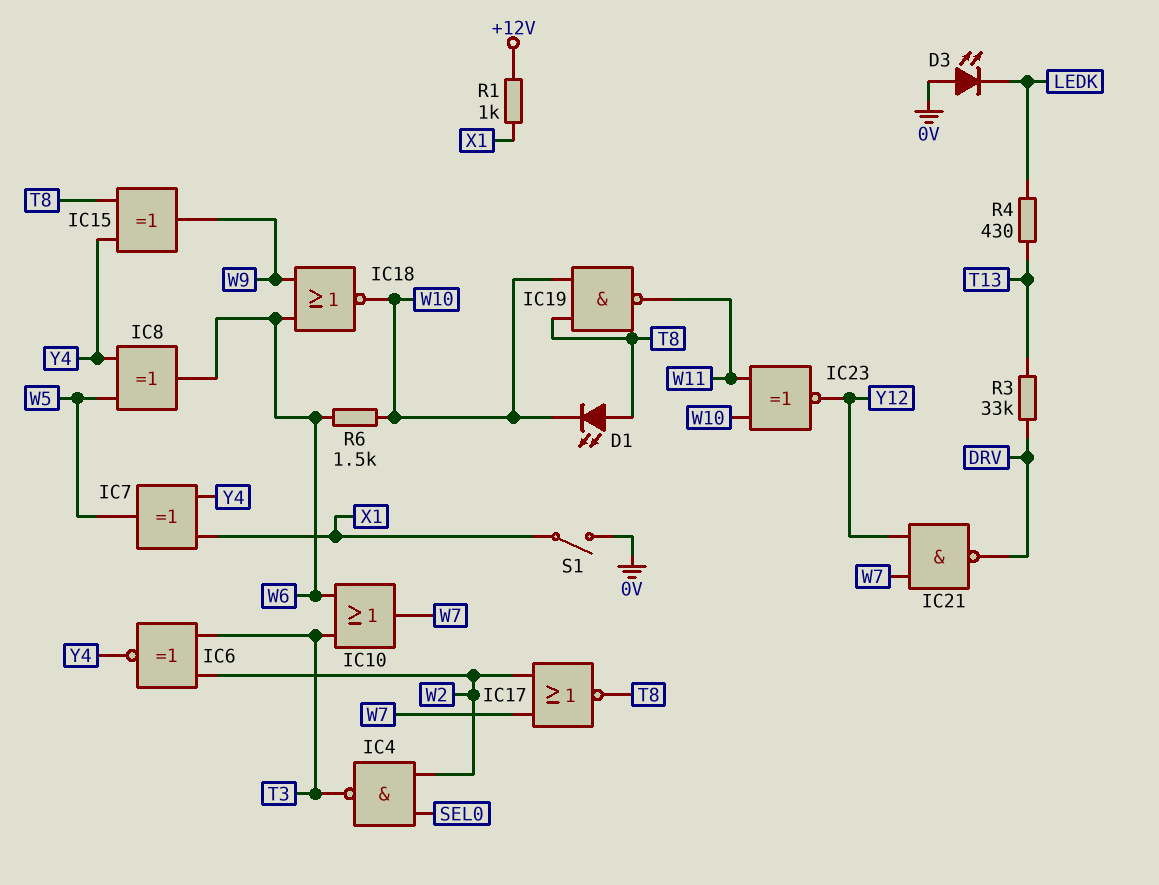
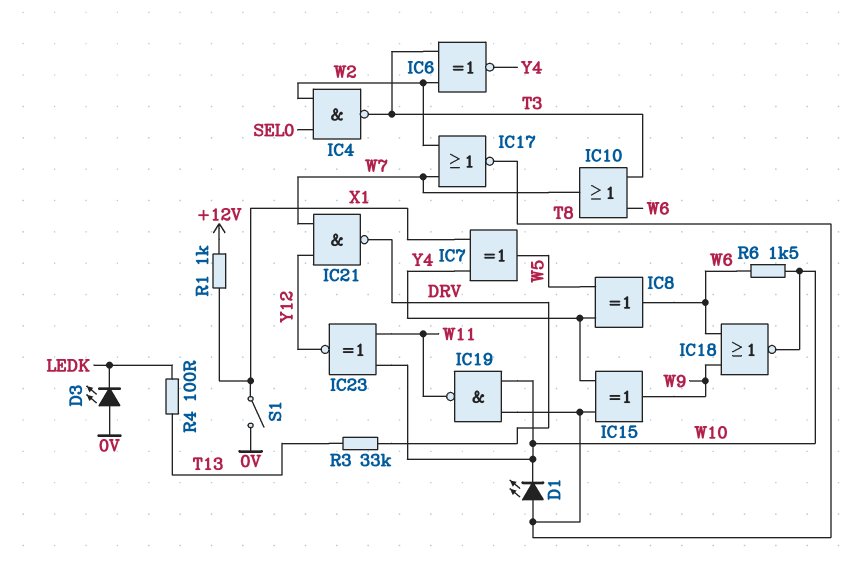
R4: 430 (LEDK, T13) -> 100 (LEDK, T13)

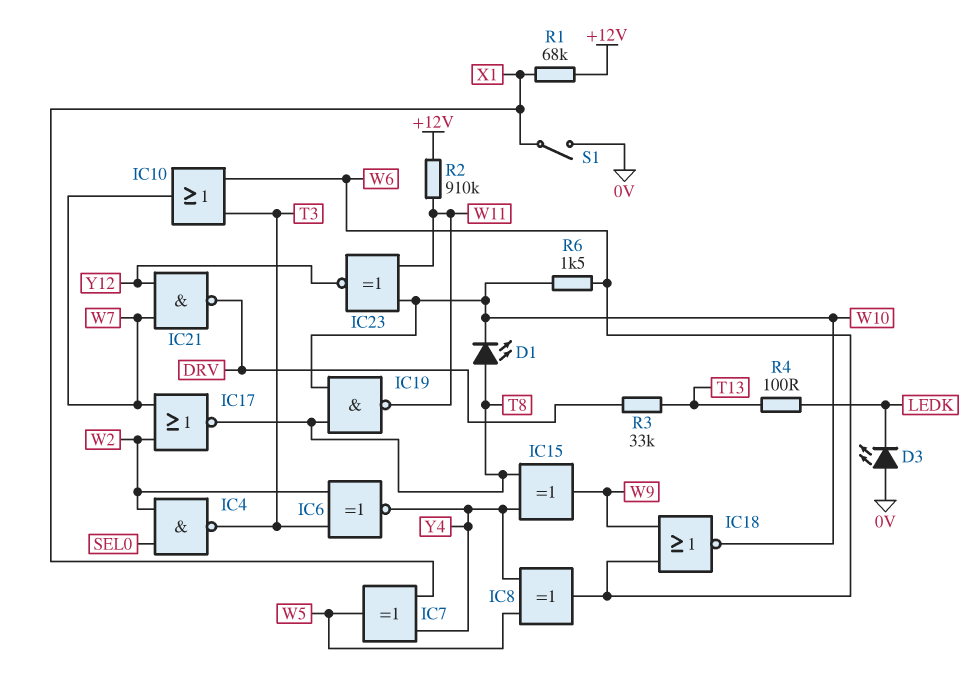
R1: 1k (+12V, X1) -> 68k (+12V, X1)
R2: none -> 910k (+12V, W11)

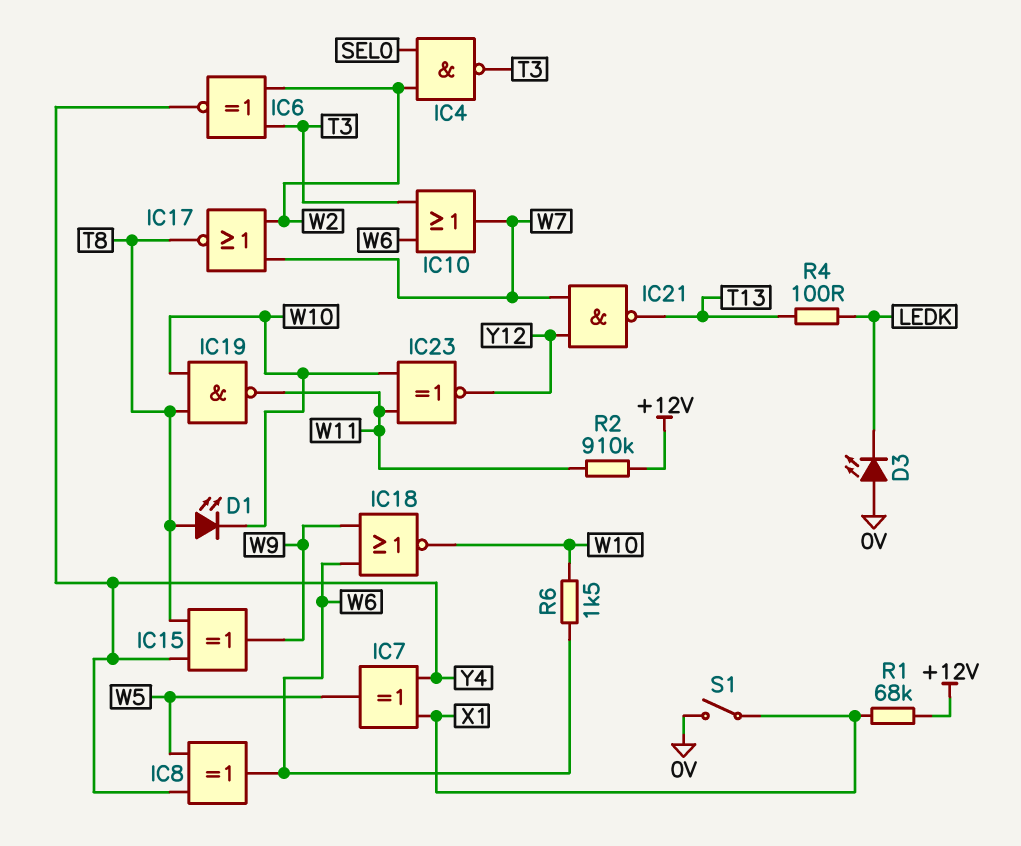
IC21: NAND (in W7, in Y12, out DRV) -> NAND (in W7, in Y12, out T13)
R3: 33k (DRV, T13) -> none

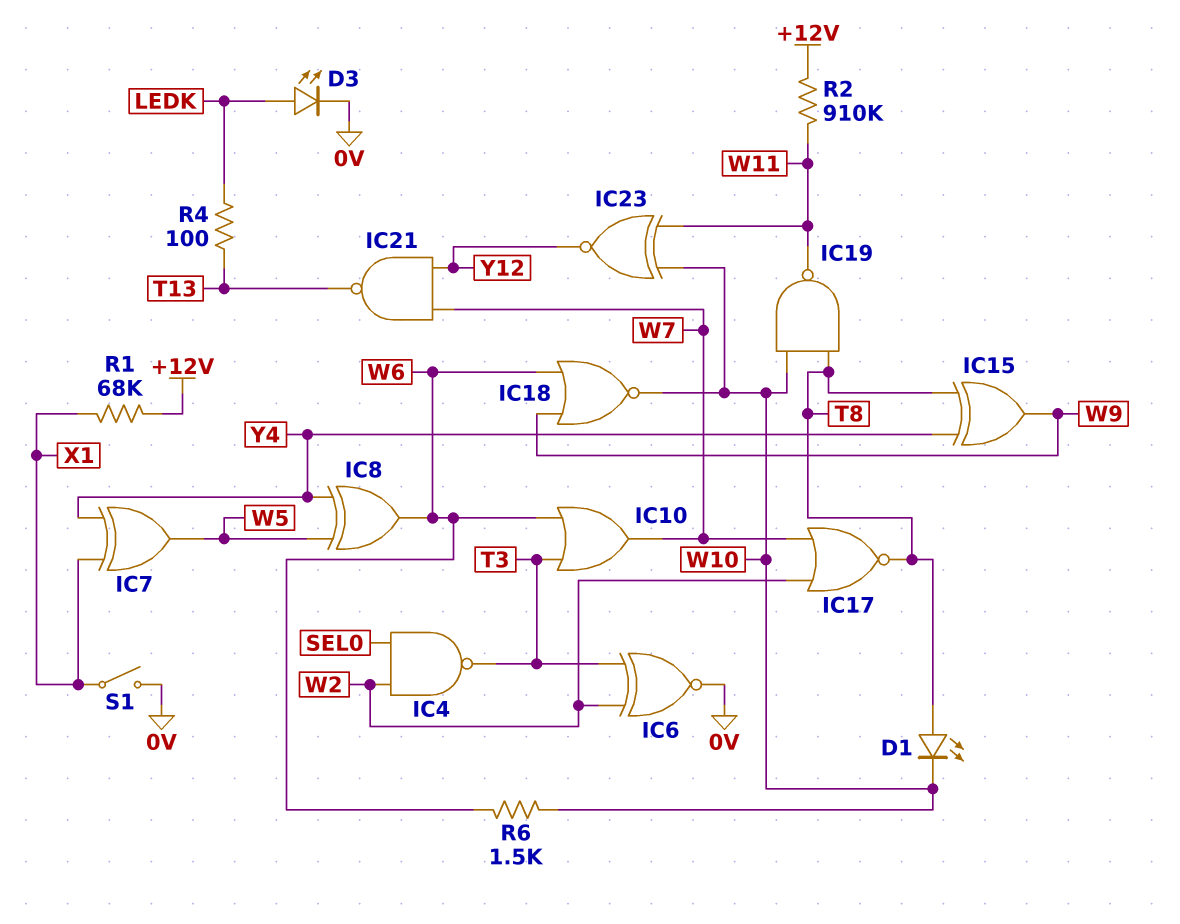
D3: LED (A 0V, K LEDK) -> LED (A LEDK, K 0V)
IC6: XNOR (in T3, in W2, out Y4) -> XNOR (in T3, in W2, out 0V)

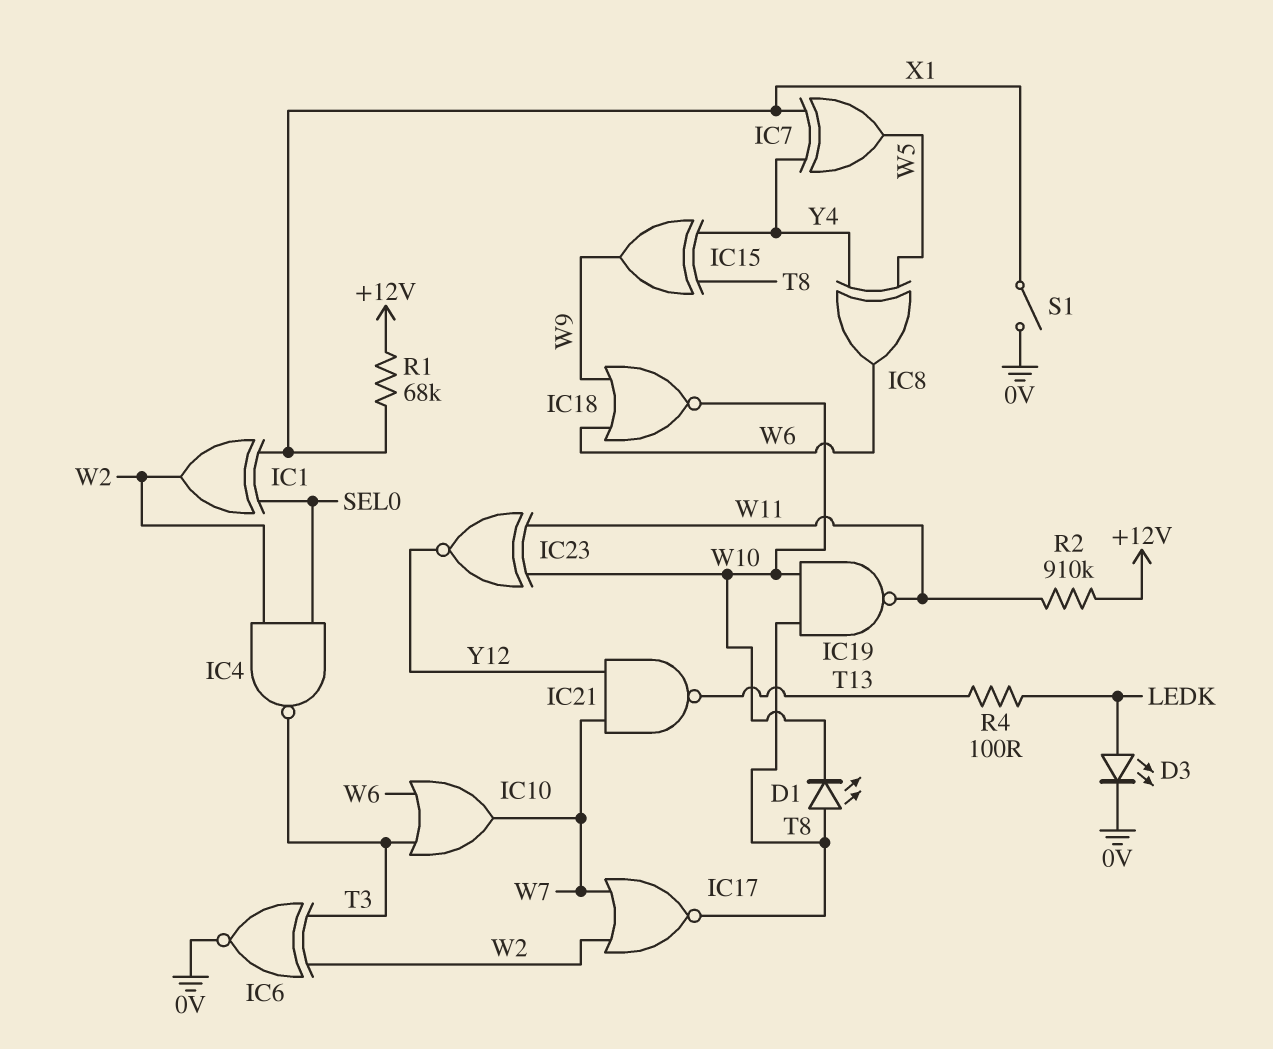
IC1: none -> XOR (in SEL0, in X1, out W2)
R6: 1.5k (W6, W10) -> none

